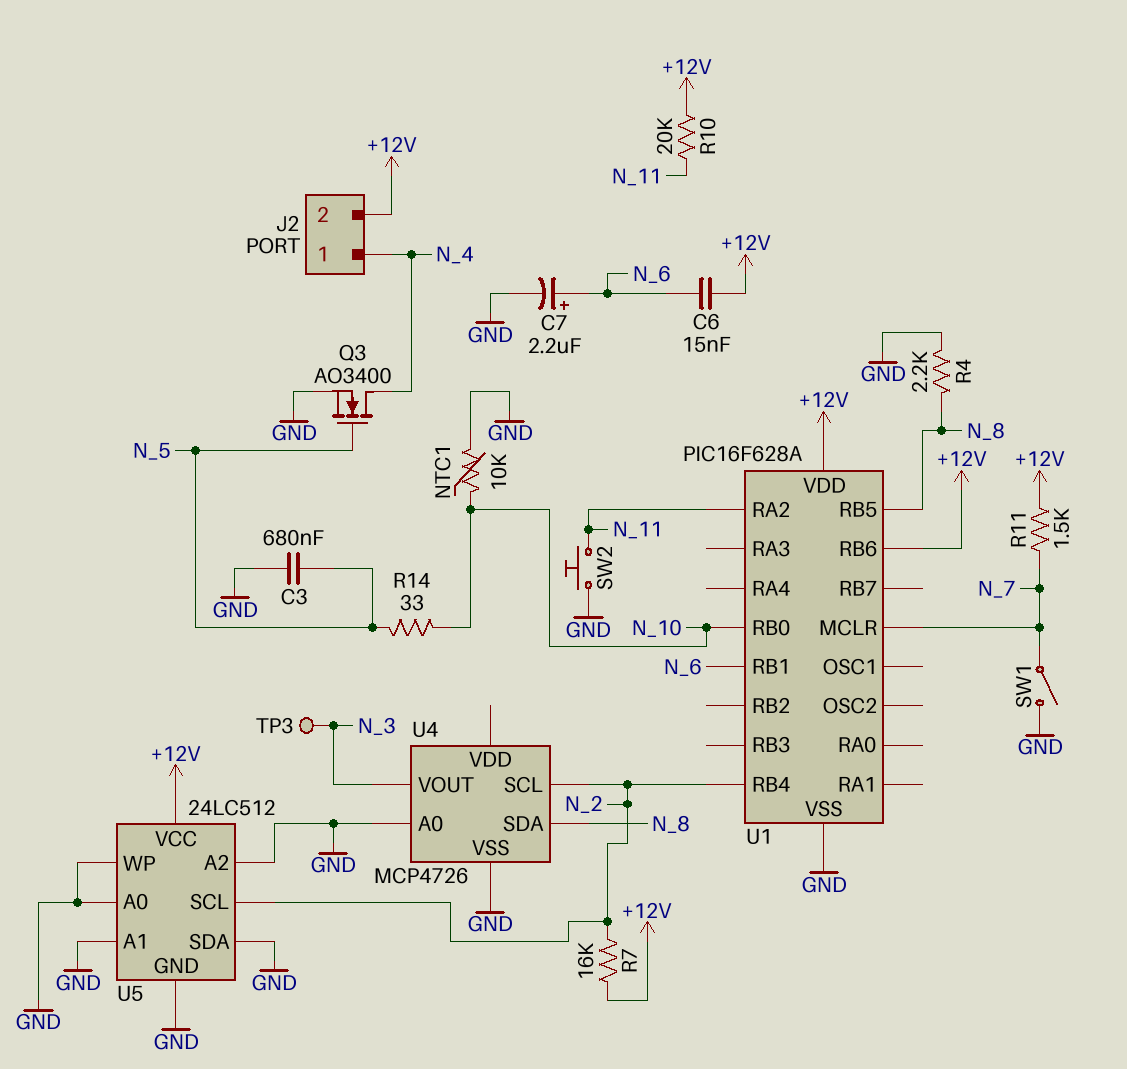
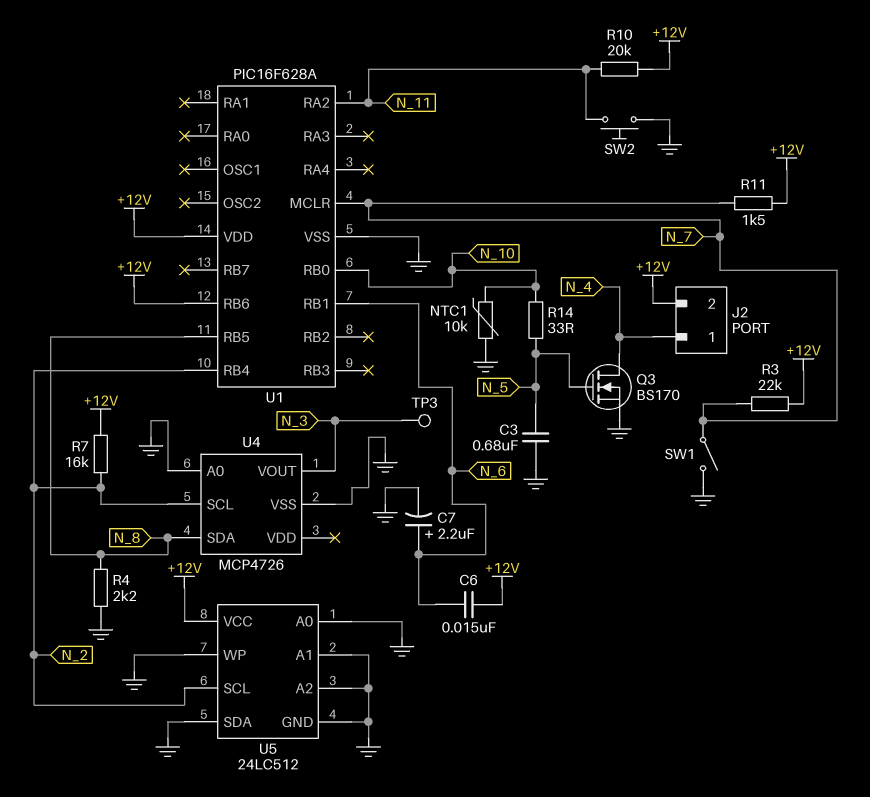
Q3: NMOS AO3400 (G N_5, D N_4, S GND) -> NMOS BS170 (G N_5, D N_4, S GND)
R3: none -> 22k (+12V, N_7)

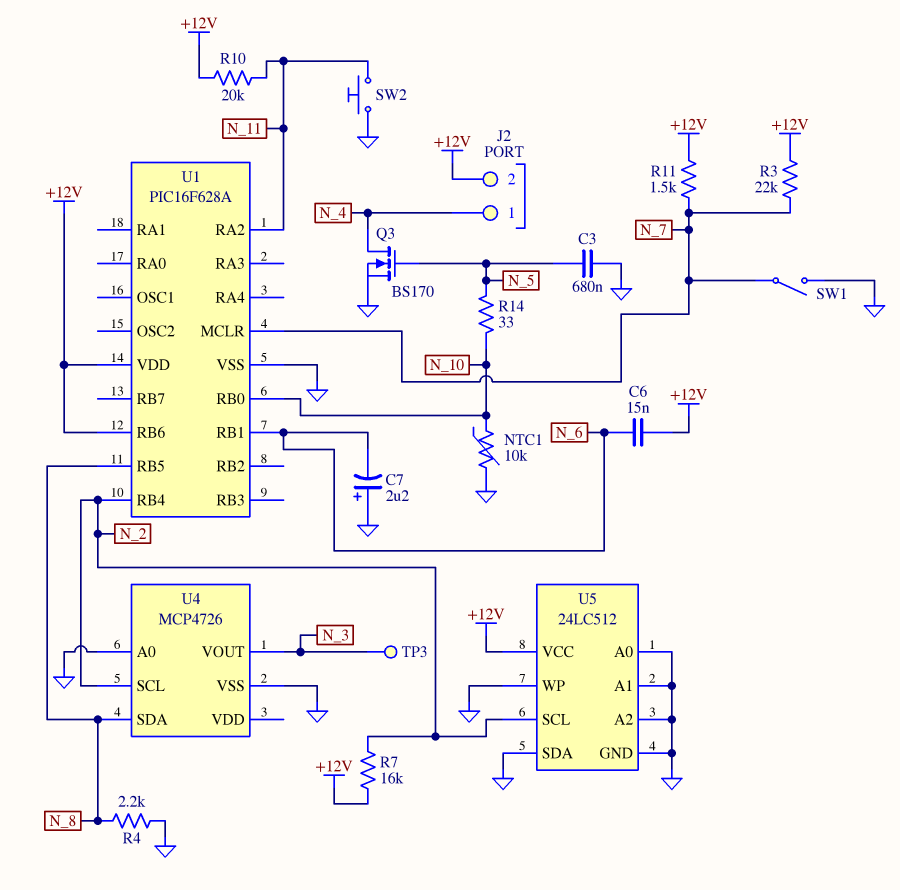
C7: 2.2uF (plus N_6, minus GND) -> 2.2uF (plus GND, minus N_6)

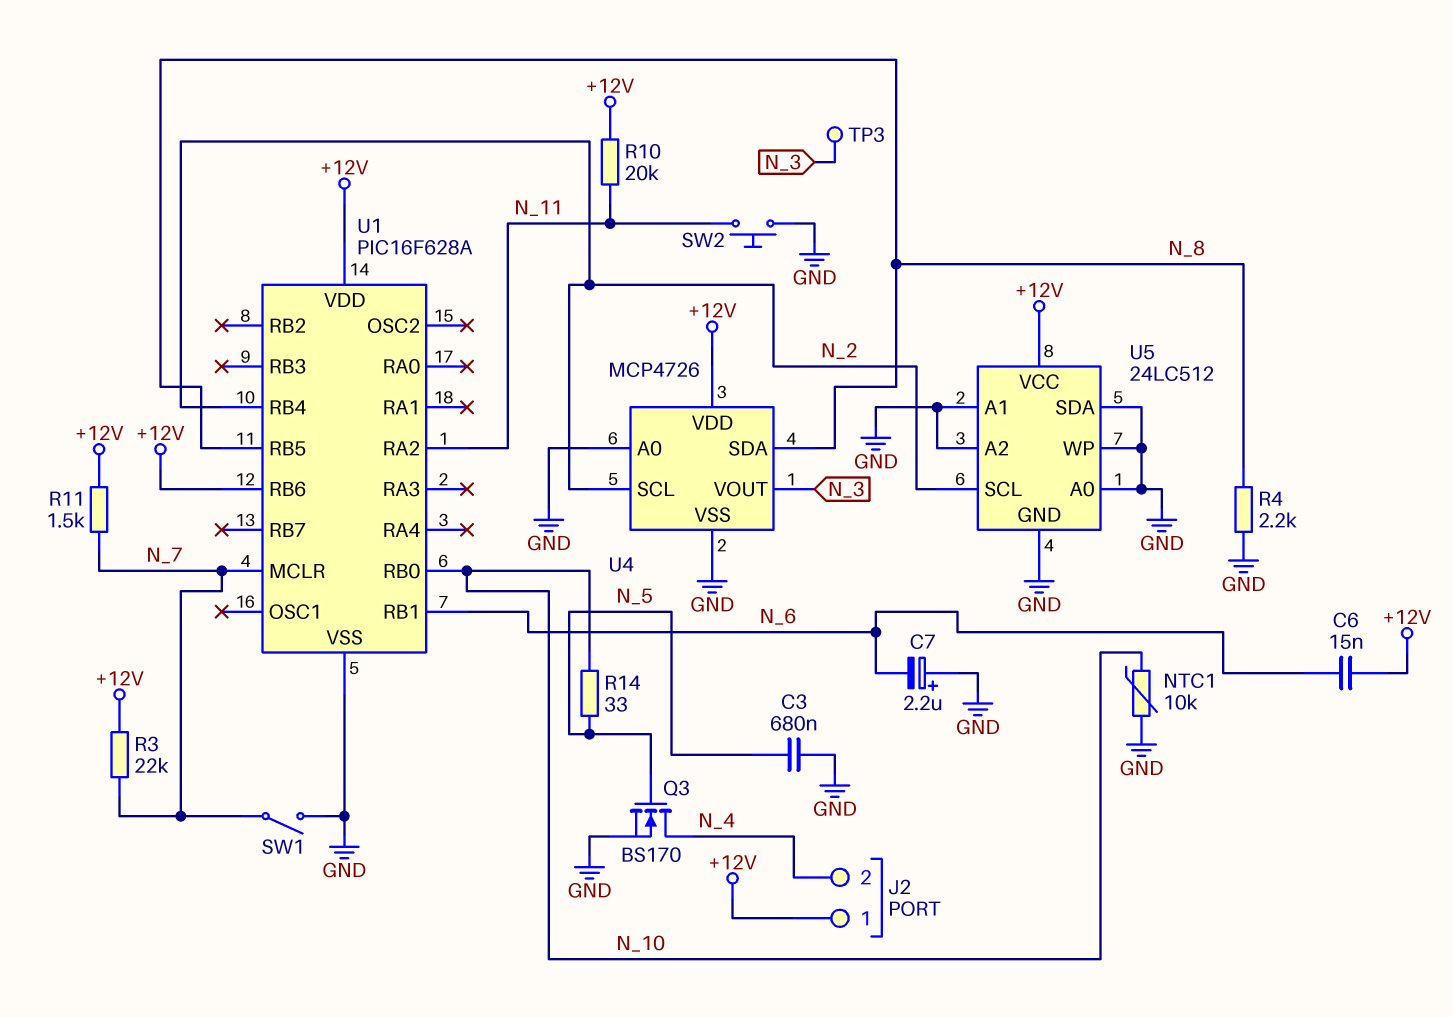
J2 pin 1: N_4 -> +12V
J2 pin 2: +12V -> N_4
R7: 16k (+12V, N_2) -> none
U4 pin VDD: none -> +12V

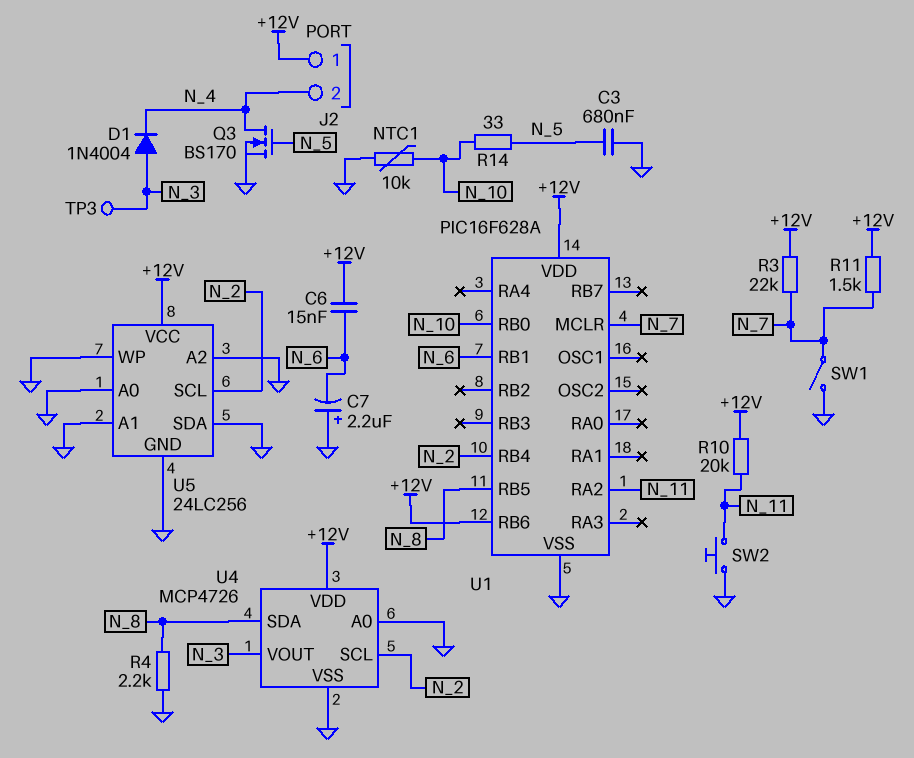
D1: none -> diode 1N4004 (A N_3, K N_4)
U5: 24LC512 -> 24LC256

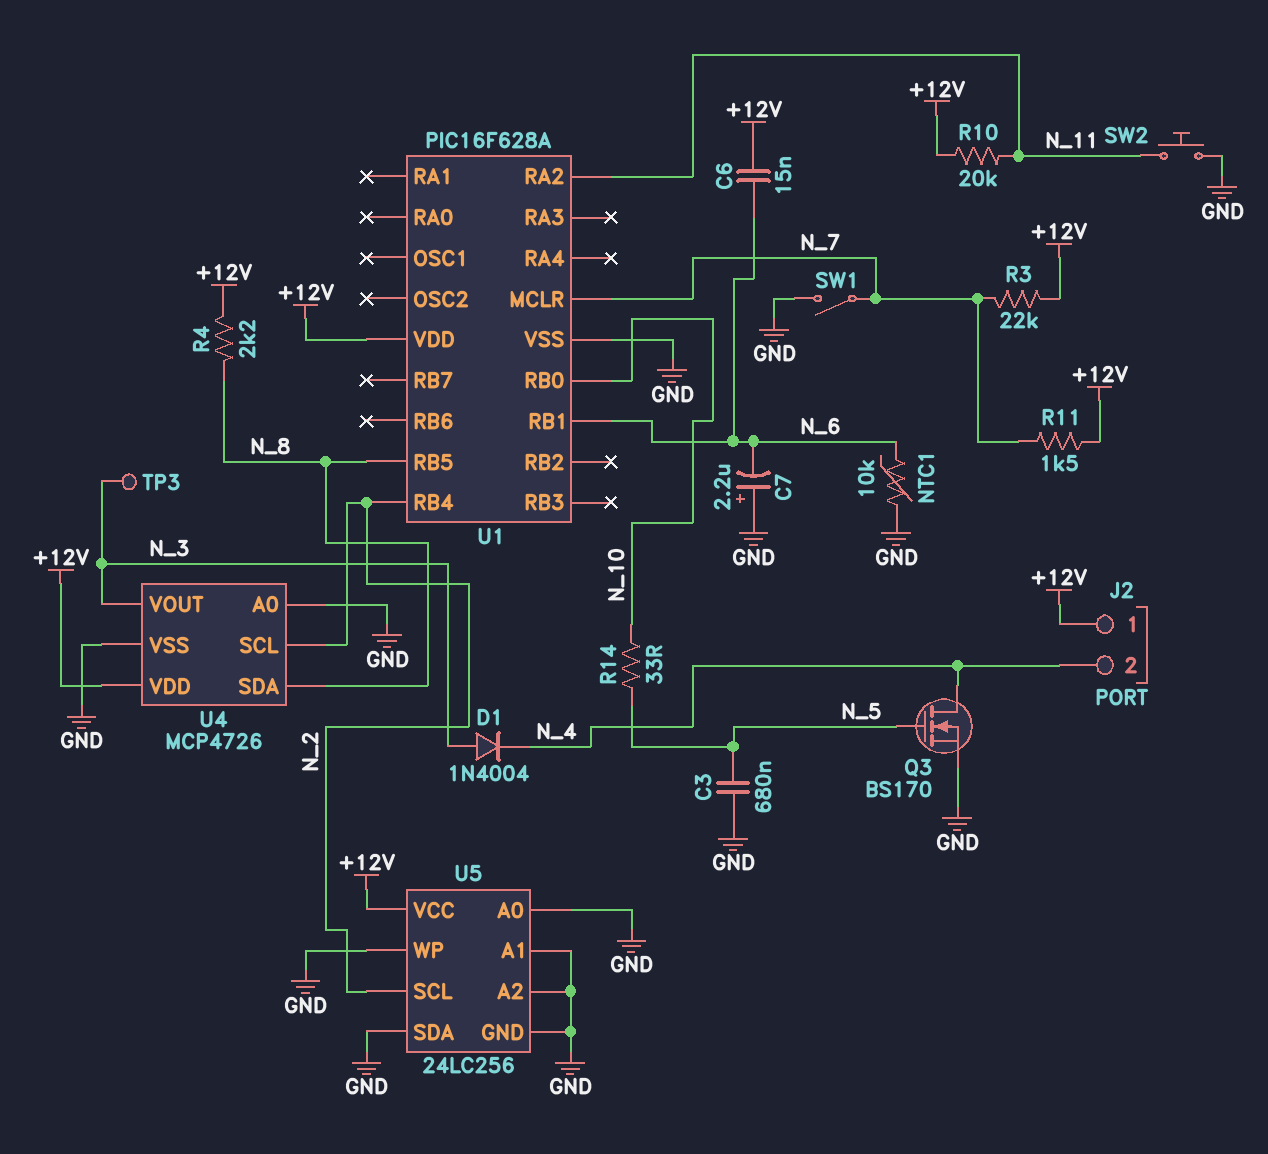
NTC1: 10k (GND, N_10) -> 10k (GND, N_6)
R4: 2.2k (GND, N_8) -> 2.2k (+12V, N_8)
U1 pin RB6: +12V -> none

